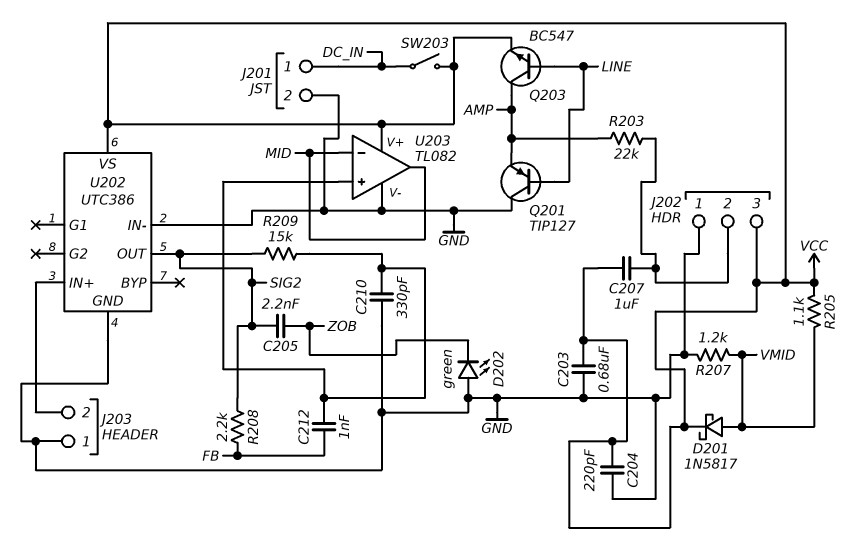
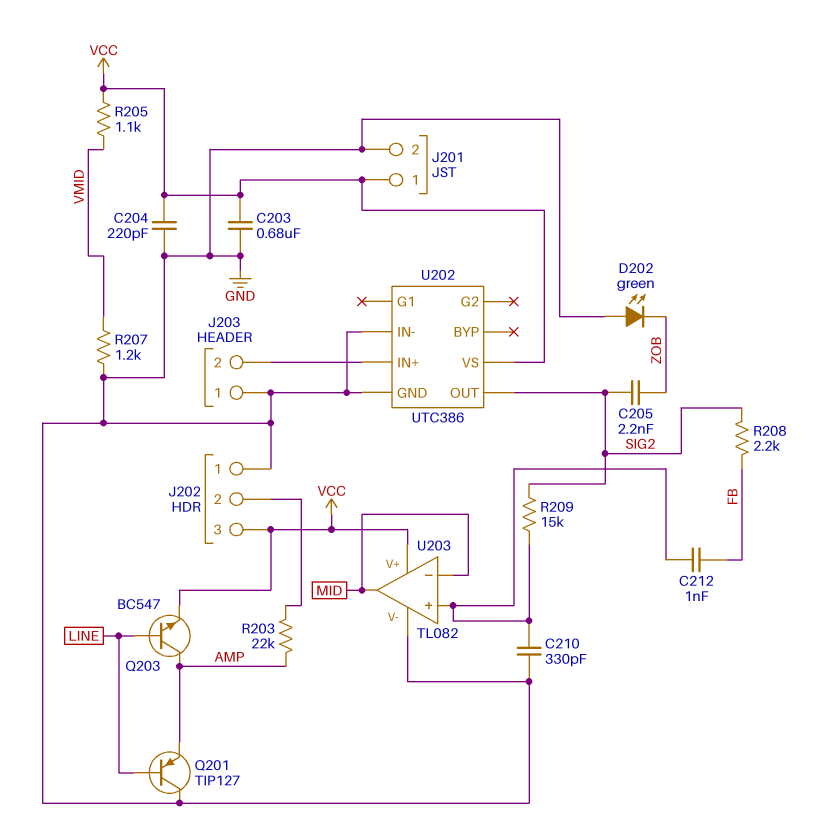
C207: 1uF (J202/2, VCC) -> none
D201: schottky 1N5817 (A VMID, K VCC) -> none
J201 pin 1: DC_IN -> VCC
SW203: switch (DC_IN, VCC) -> none

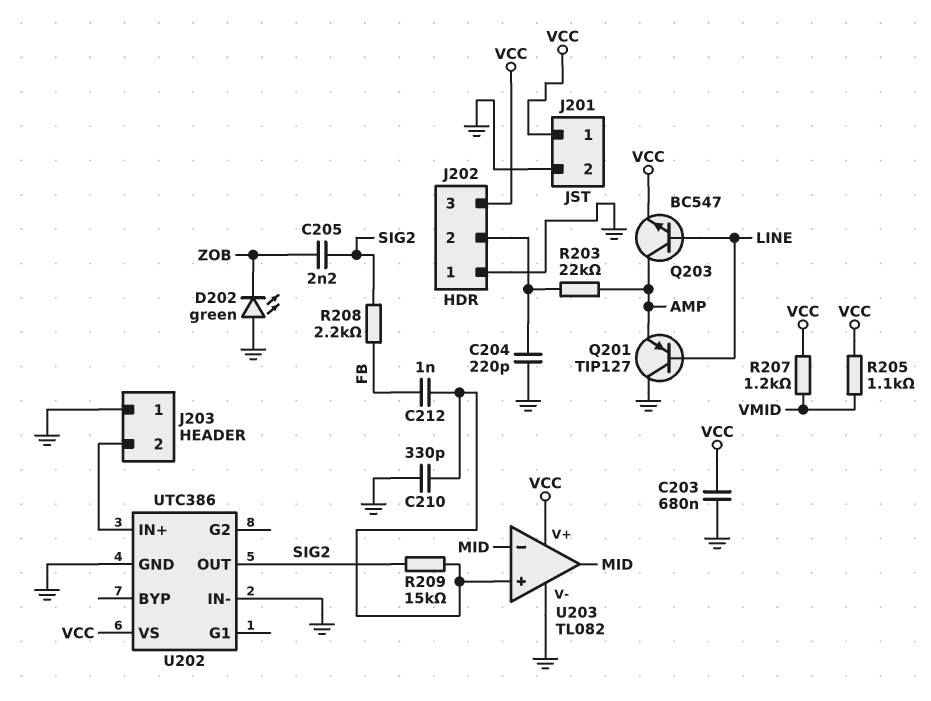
C204: 220pF (GND, VCC) -> 220pF (GND, J202/2)
R207: 1.2k (GND, VMID) -> 1.2k (VCC, VMID)

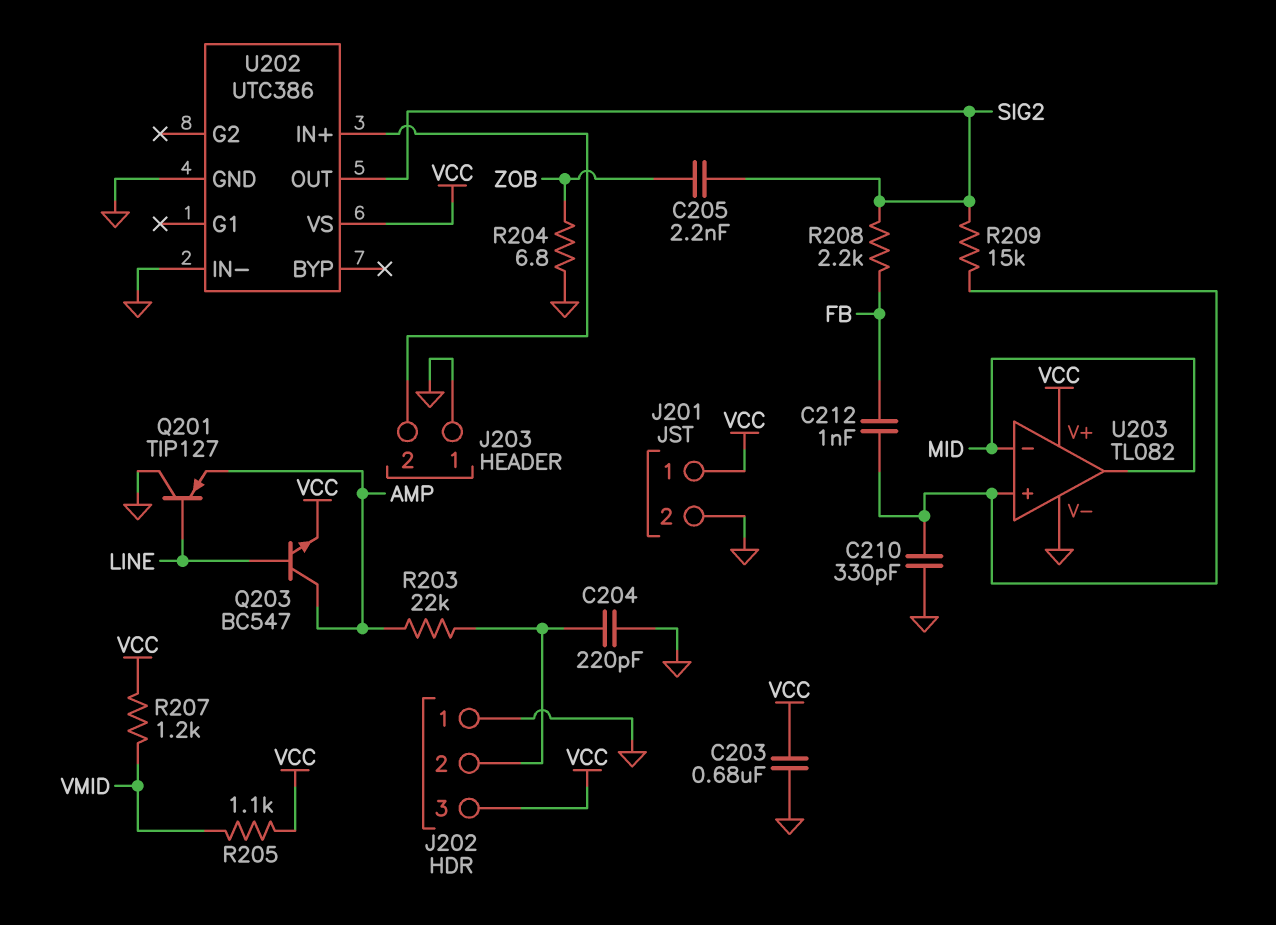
D202: LED green (A GND, K ZOB) -> none
R204: none -> 6.8 (GND, ZOB)

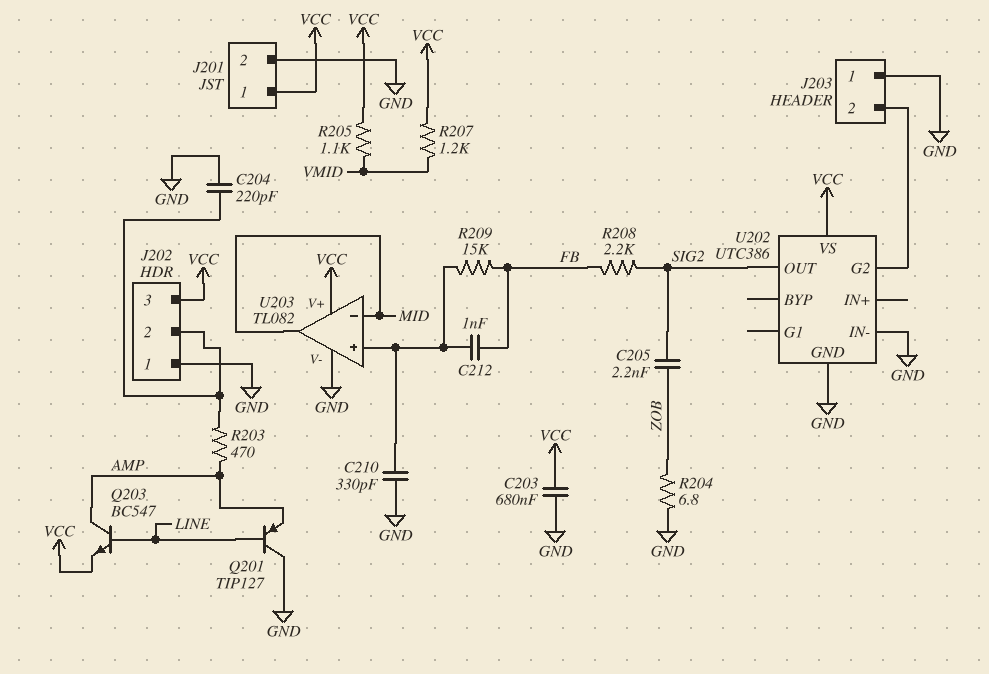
R203: 22k (AMP, J202/2) -> 470 (AMP, J202/2)
R209: 15k (SIG2, U203/in+) -> 15k (FB, U203/in+)
U202 pin G2: none -> J203/2
U202 pin IN+: J203/2 -> none

